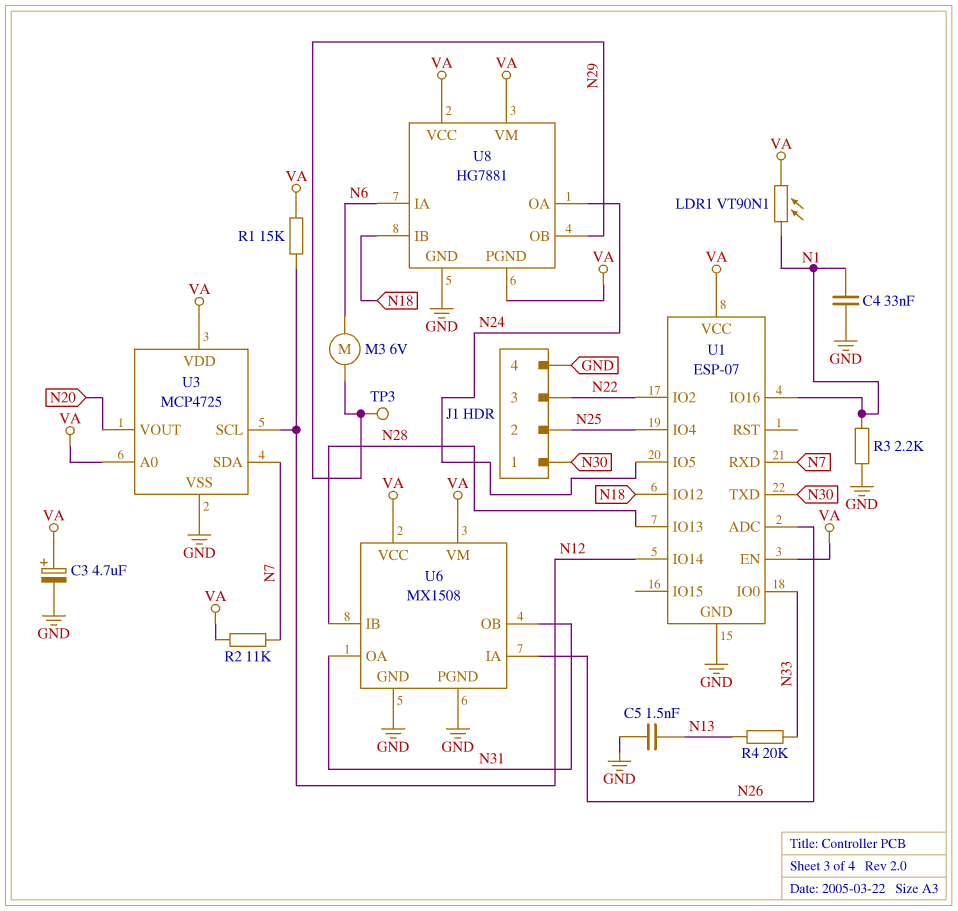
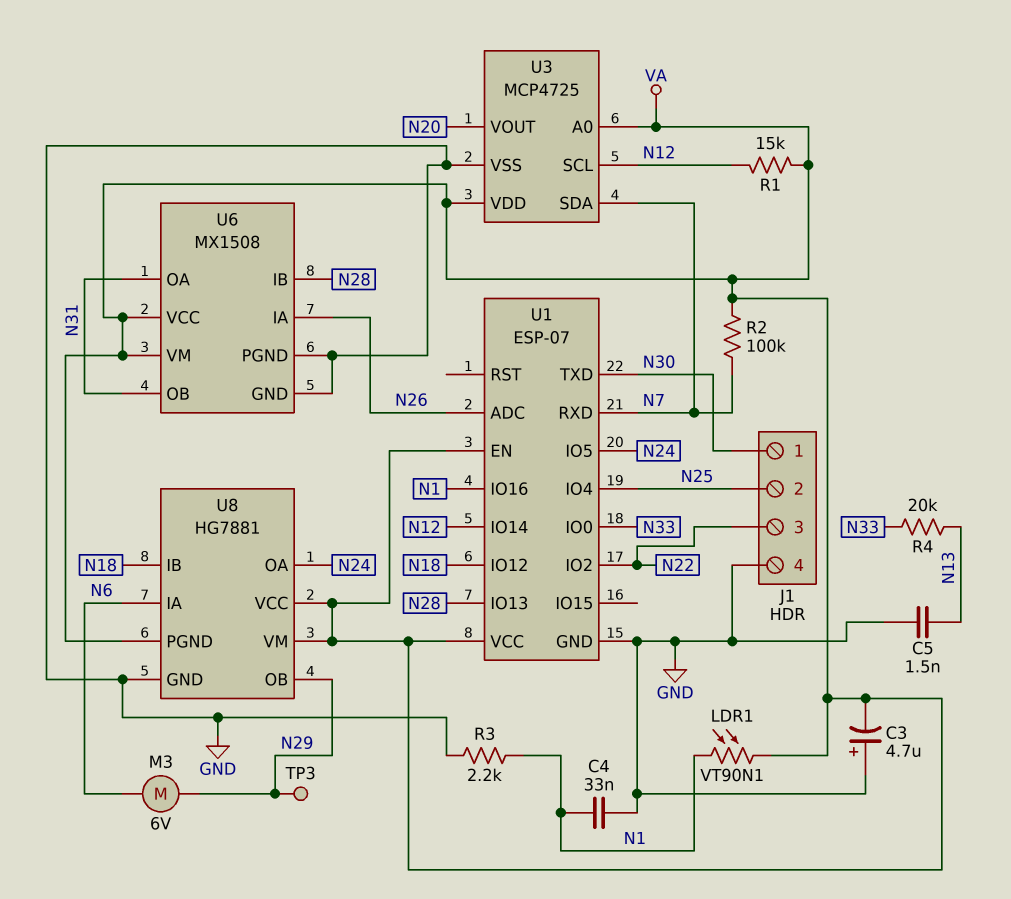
C3: 4.7uF (plus VA, minus GND) -> 4.7uF (plus GND, minus VA)
R2: 11k (N7, VA) -> 100k (N7, VA)

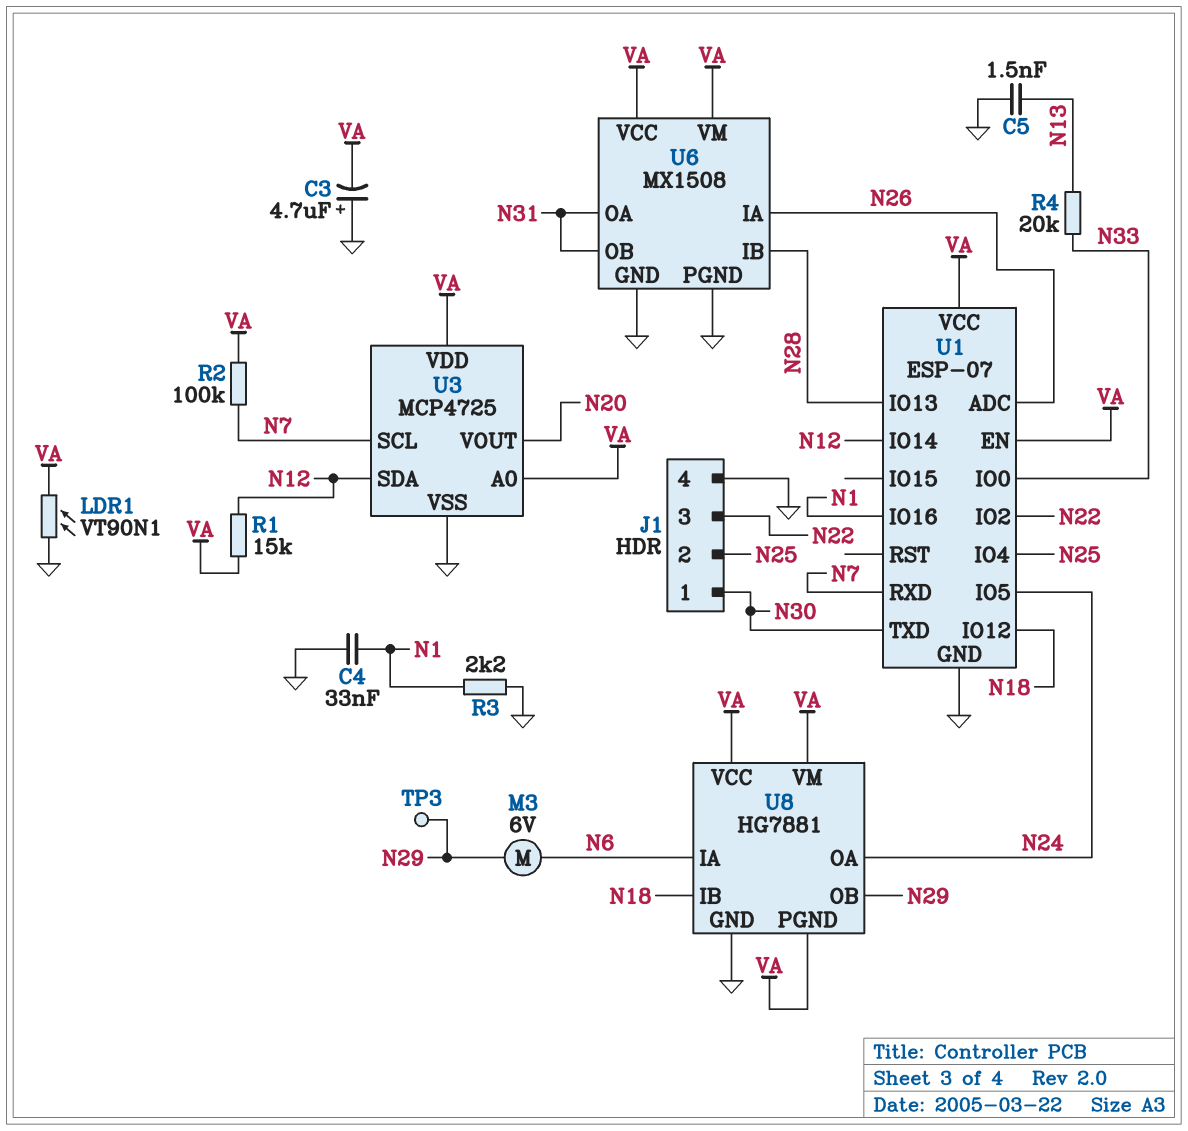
LDR1: VT90N1 (N1, VA) -> VT90N1 (GND, VA)
U3 pin SCL: N12 -> N7
U3 pin SDA: N7 -> N12

